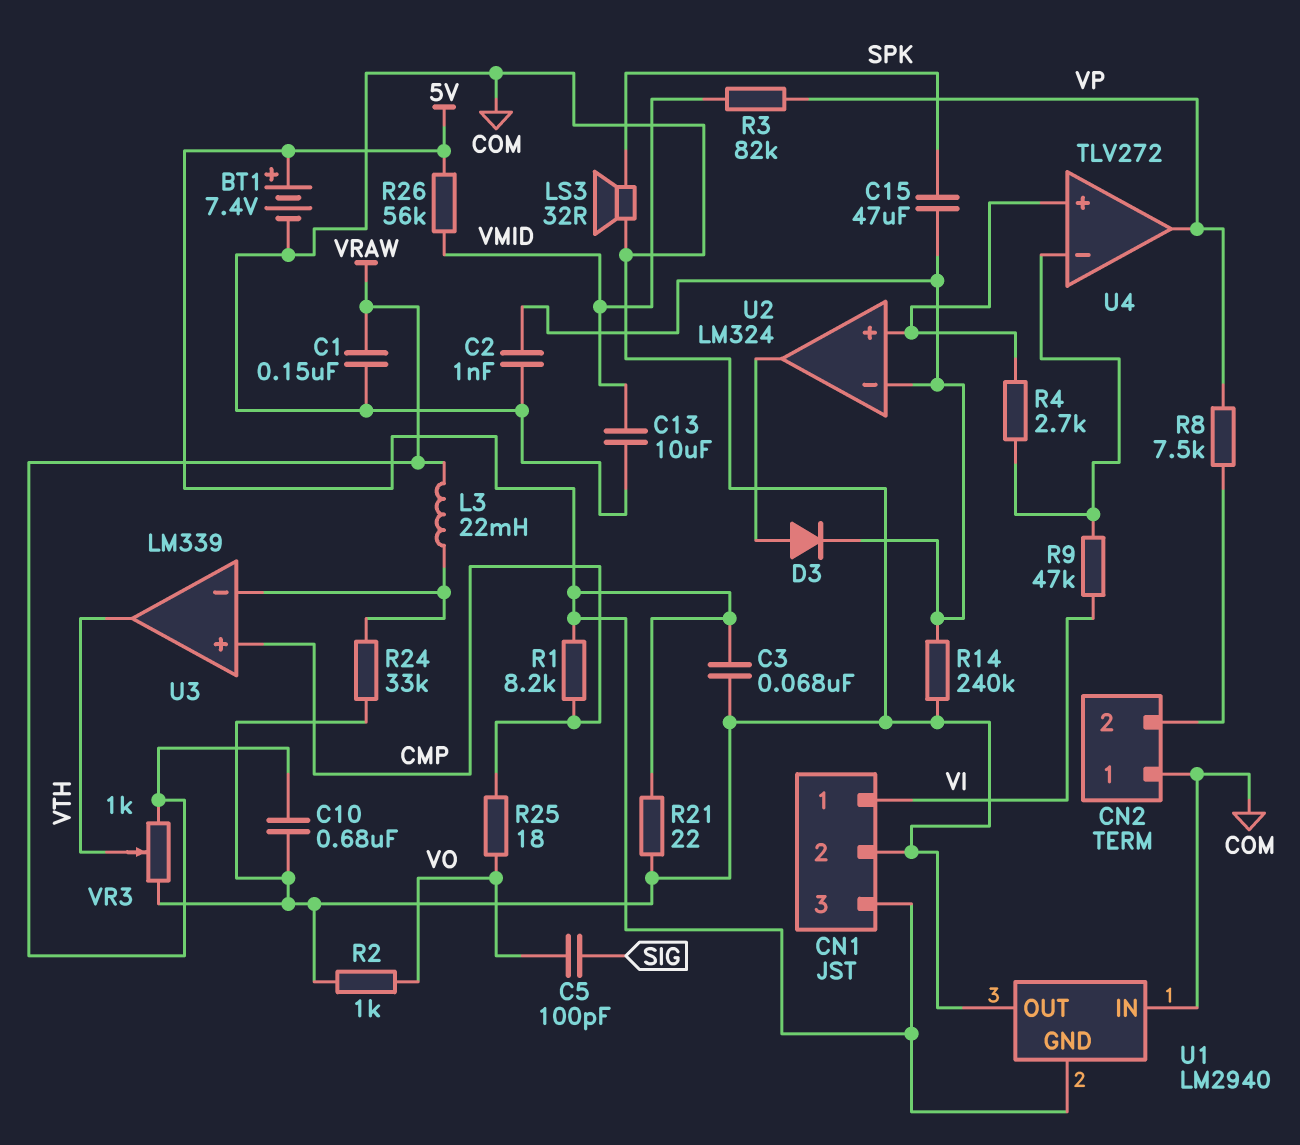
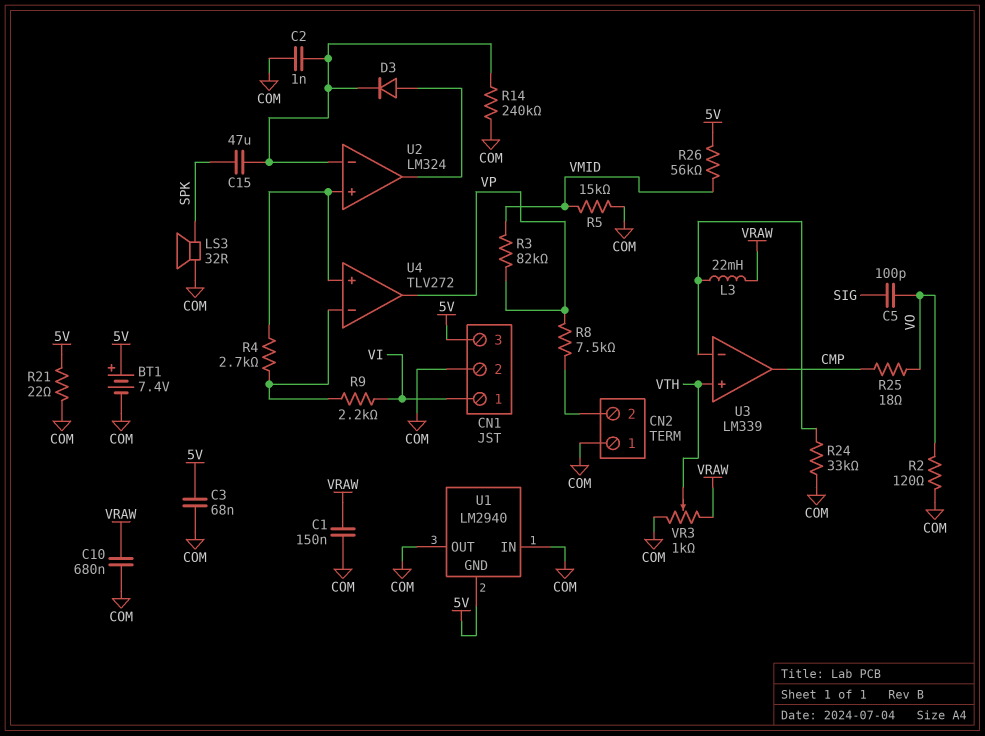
C13: 10uF (COM, VMID) -> none
R1: 8.2k (5V, CMP) -> none
R2: 1k (COM, VO) -> 120 (COM, VO)
R5: none -> 15k (COM, VMID)
R9: 47k (U4/in-, VI) -> 2.2k (U4/in-, VI)
U3 pin in+: CMP -> VTH
U3 pin out: VTH -> CMP

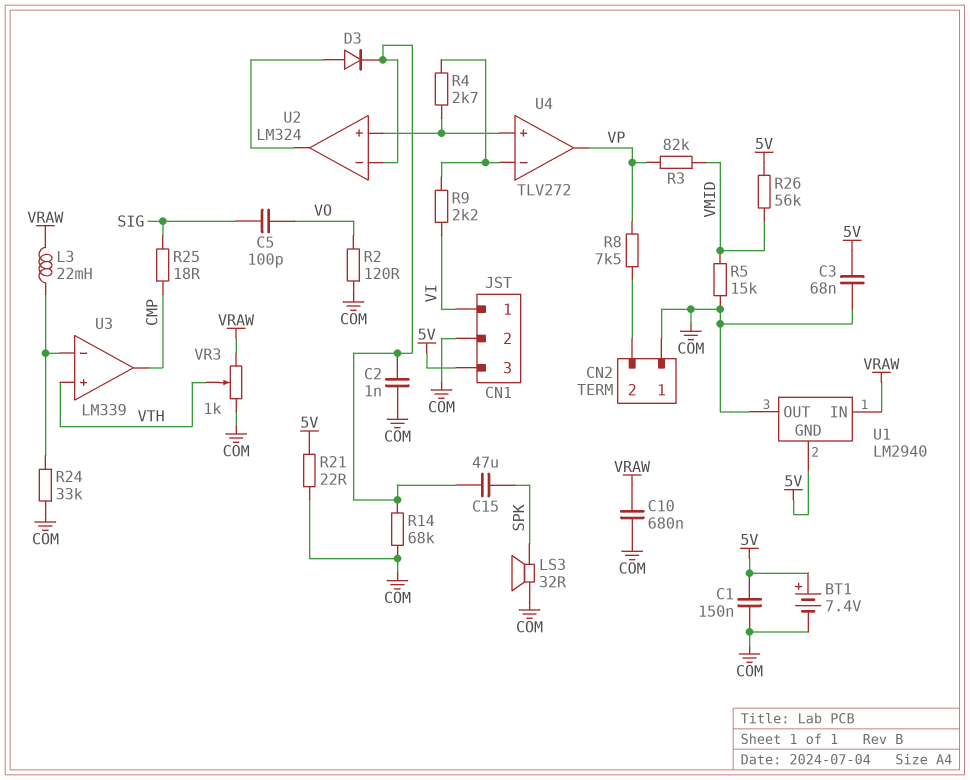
C1: 150nF (COM, VRAW) -> 150nF (5V, COM)
R14: 240k (COM, U2/in-) -> 68k (COM, U2/in-)
R25: 18 (CMP, VO) -> 18 (CMP, SIG)
U1 pin IN: COM -> VRAW

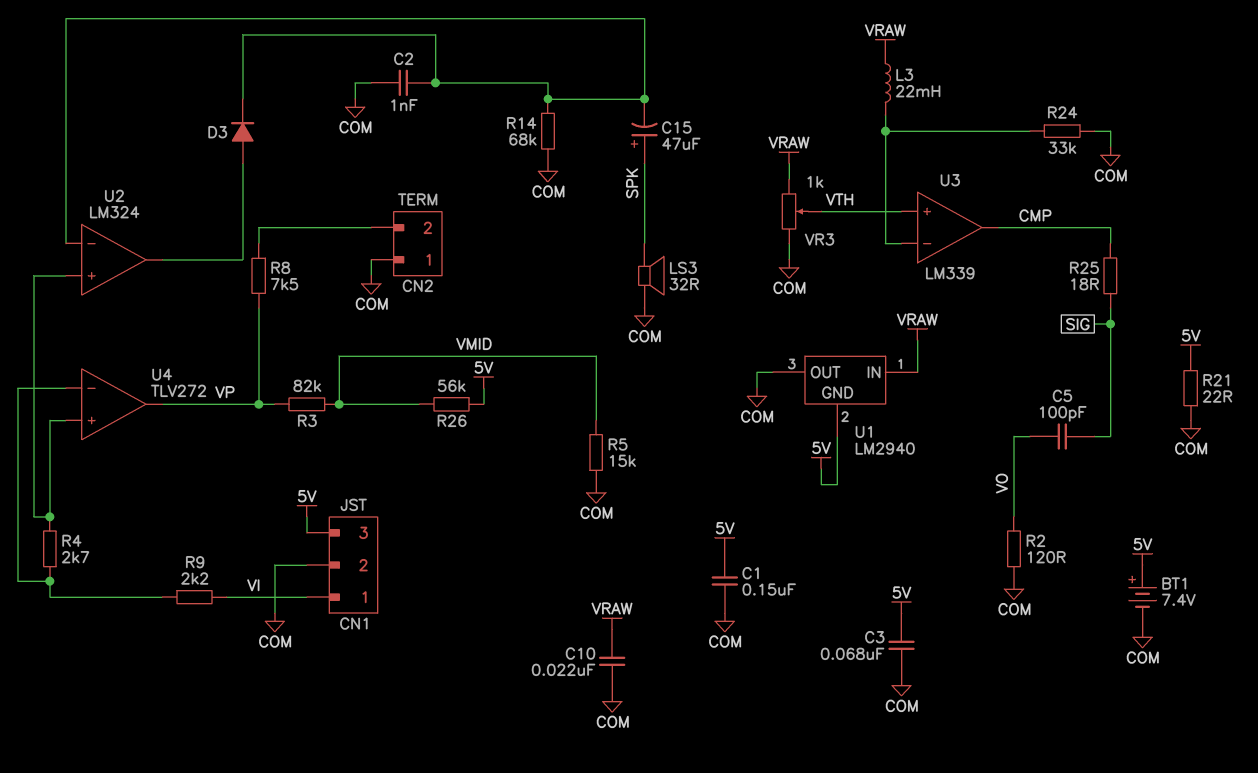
C10: 680nF (COM, VRAW) -> 22nF (COM, VRAW)
C15: 47uF (SPK, U2/in-) -> 47uF (plus SPK, minus U2/in-)

